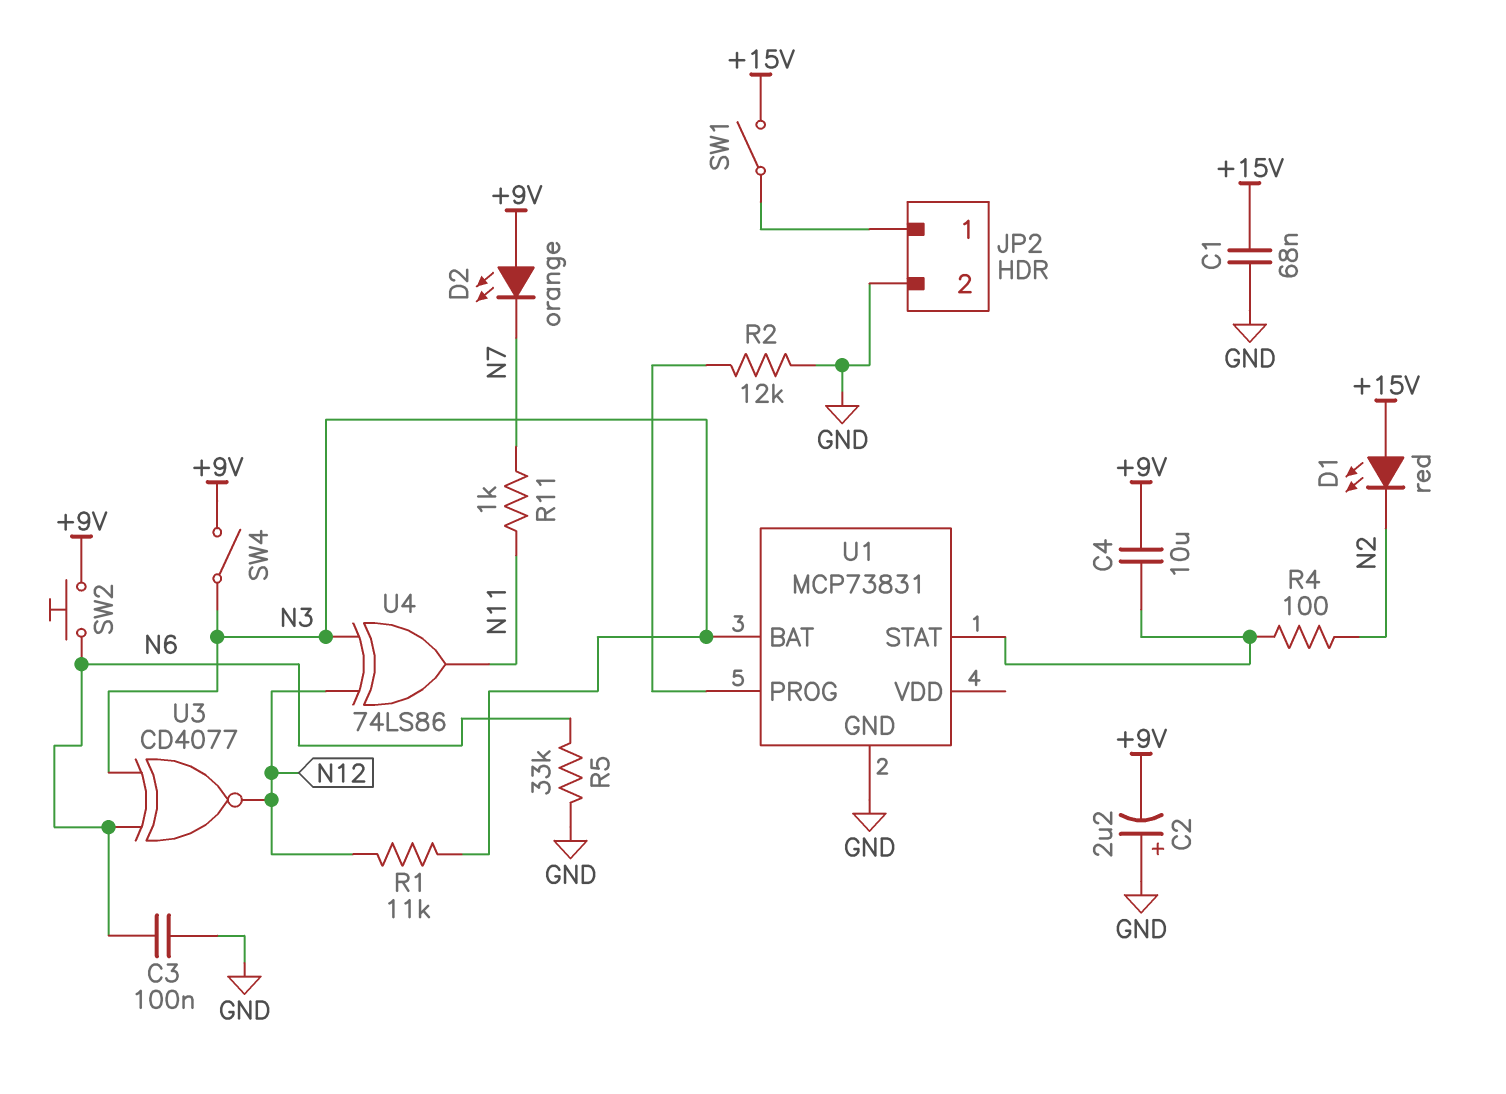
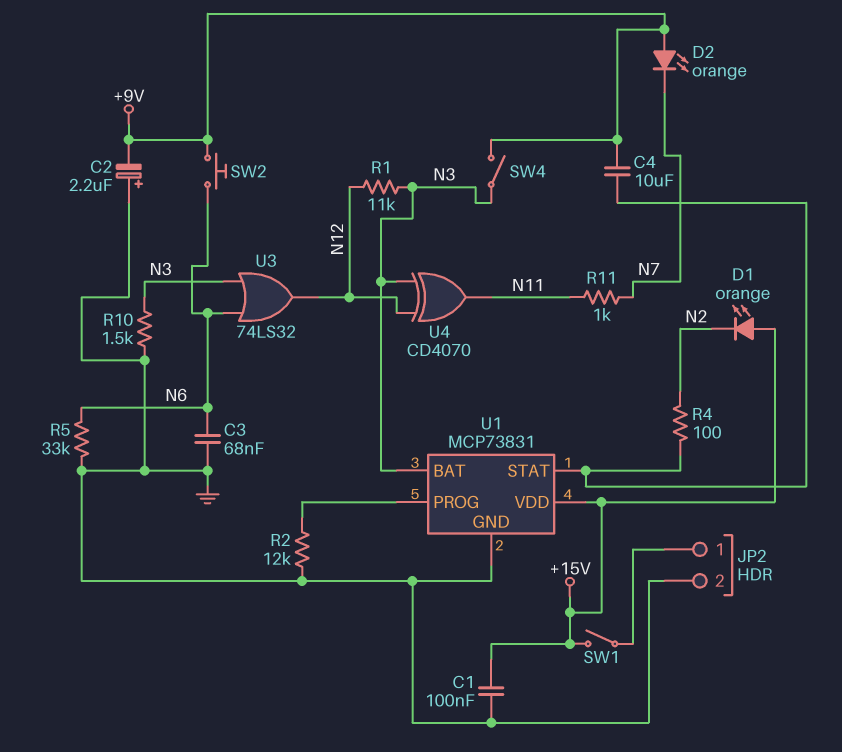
C1: 68nF (+15V, GND) -> 100nF (+15V, GND)
C3: 100nF (GND, N6) -> 68nF (GND, N6)
D1: LED red (A +15V, K N2) -> LED orange (A +15V, K N2)
R10: none -> 1.5k (GND, N3)
U1 pin VDD: none -> +15V
U3: XNOR CD4077 (in N3, in N6, out N12) -> OR 74LS32 (in N3, in N6, out N12)
U4: XOR 74LS86 (in N3, in N12, out N11) -> XOR CD4070 (in N3, in N12, out N11)

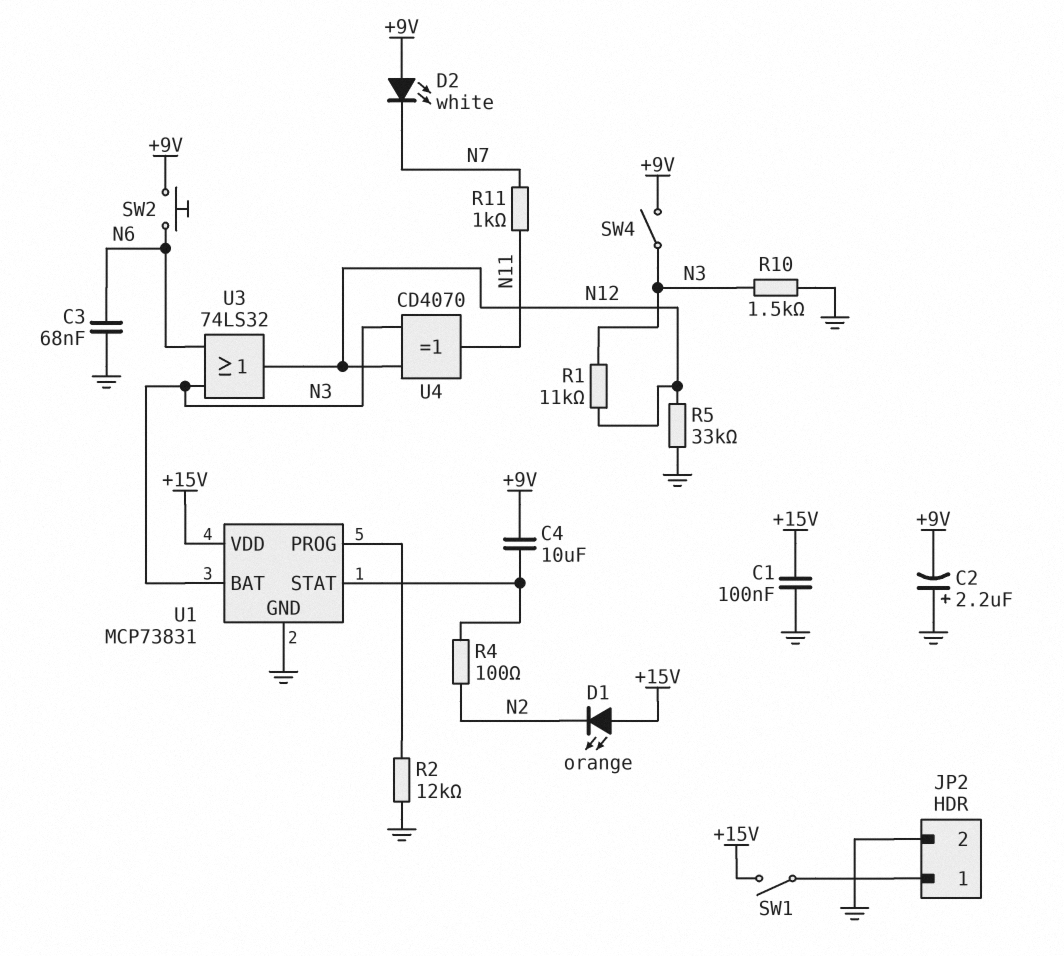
D2: LED orange (A +9V, K N7) -> LED white (A +9V, K N7)
R5: 33k (GND, N6) -> 33k (GND, N12)

